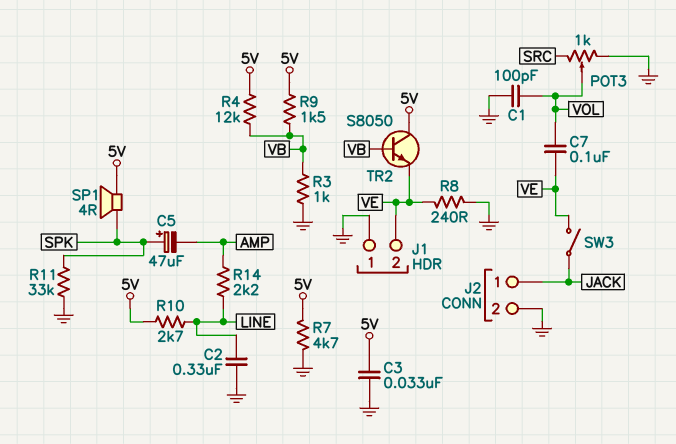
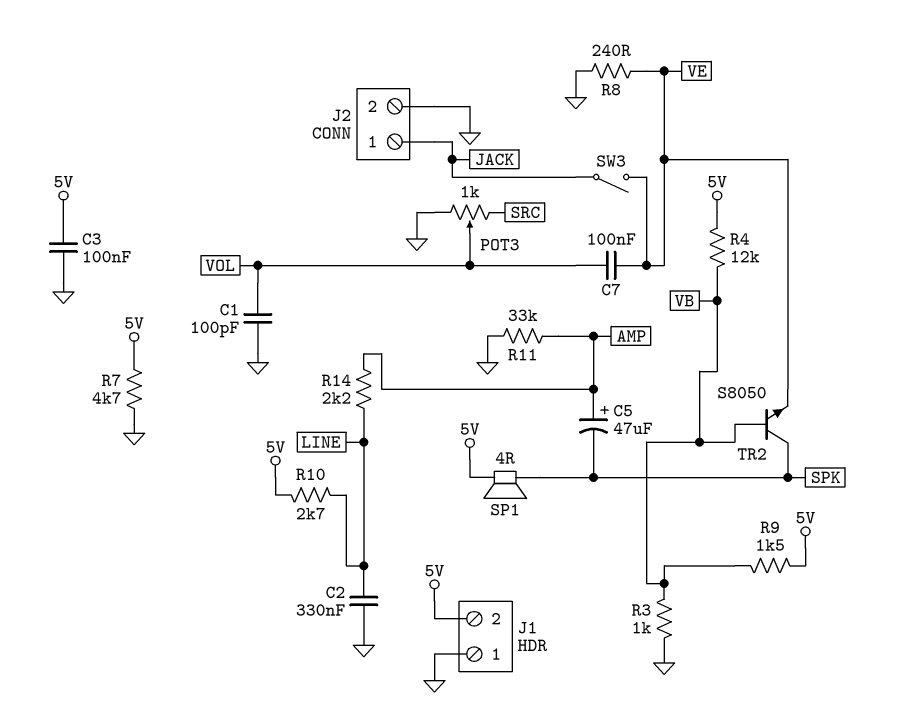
C3: 33nF (5V, GND) -> 100nF (5V, GND)
C5: 47uF (plus SPK, minus AMP) -> 47uF (plus AMP, minus SPK)
J1 pin 2: VE -> 5V
R11: 33k (GND, SPK) -> 33k (AMP, GND)
TR2: NPN S8050 (B VB, C 5V, E VE) -> NPN S8050 (B VB, C SPK, E VE)

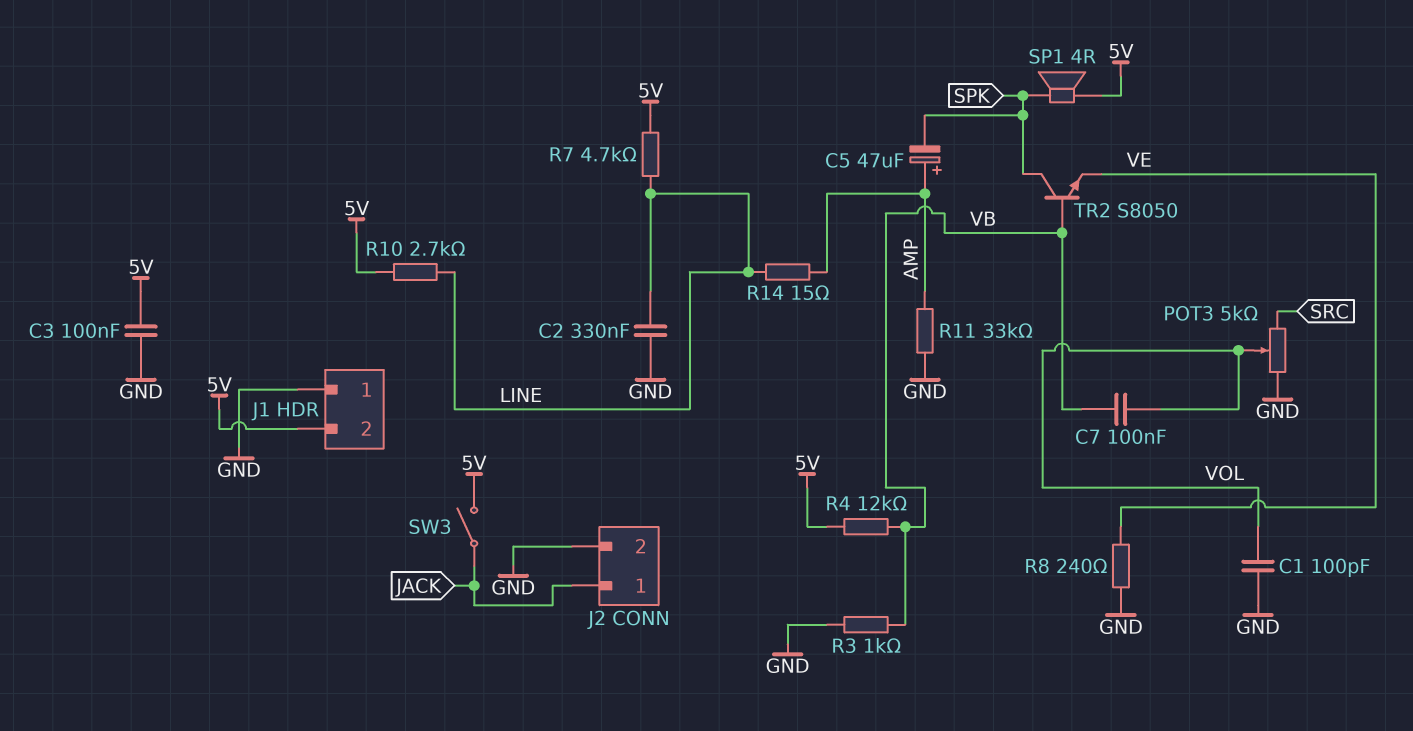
C7: 100nF (VE, VOL) -> 100nF (VB, VOL)
POT3: 1k (GND, SRC, wiper VOL) -> 5k (GND, SRC, wiper VOL)
R7: 4.7k (5V, GND) -> 4.7k (5V, LINE)
R9: 1.5k (5V, VB) -> none
R14: 2.2k (AMP, LINE) -> 15 (AMP, LINE)
SW3: switch (JACK, VE) -> switch (5V, JACK)

